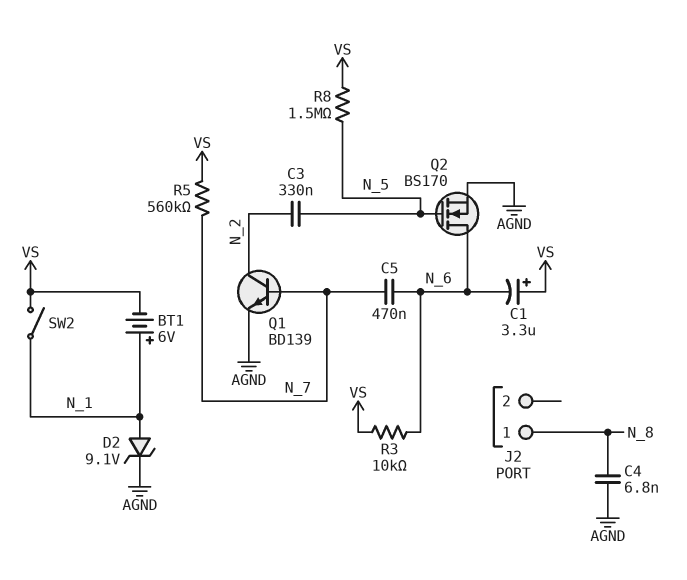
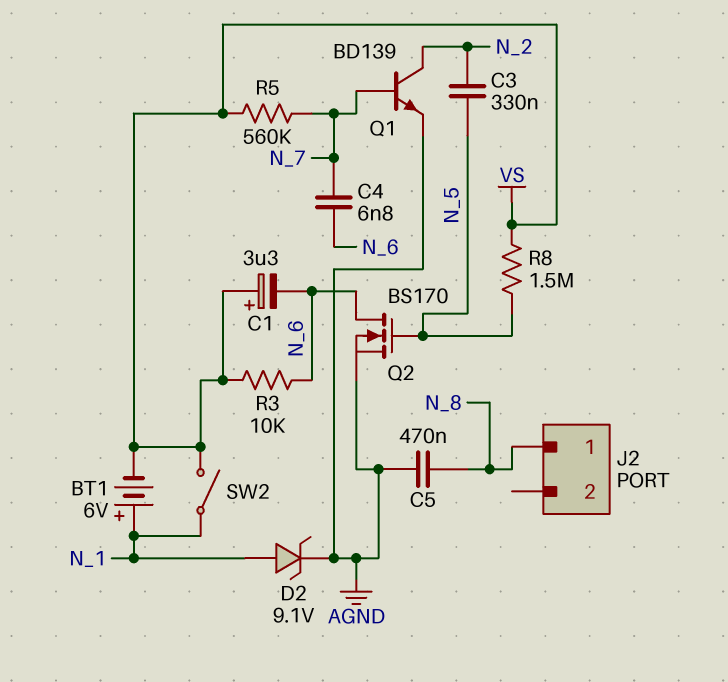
C4: 6.8nF (AGND, N_8) -> 6.8nF (N_6, N_7)
C5: 470nF (N_6, N_7) -> 470nF (AGND, N_8)

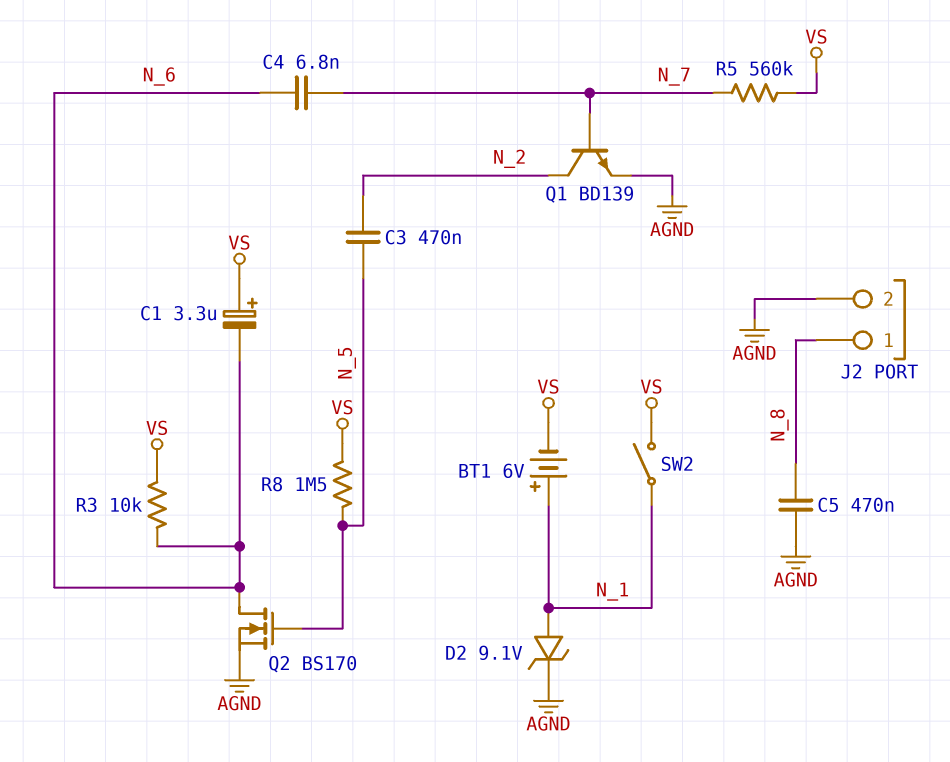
C3: 330nF (N_2, N_5) -> 470nF (N_2, N_5)
J2 pin 2: none -> AGND

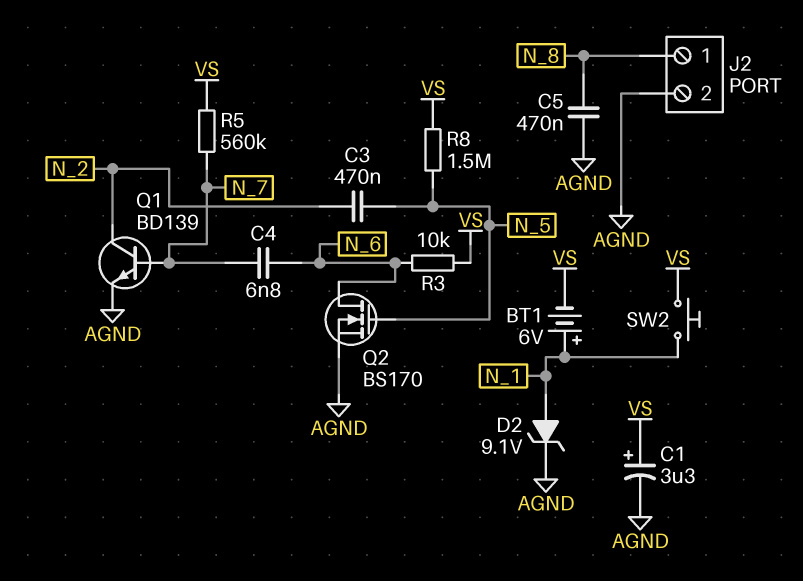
C1: 3.3uF (plus VS, minus N_6) -> 3.3uF (plus VS, minus AGND)
SW2: switch (N_1, VS) -> button (N_1, VS)

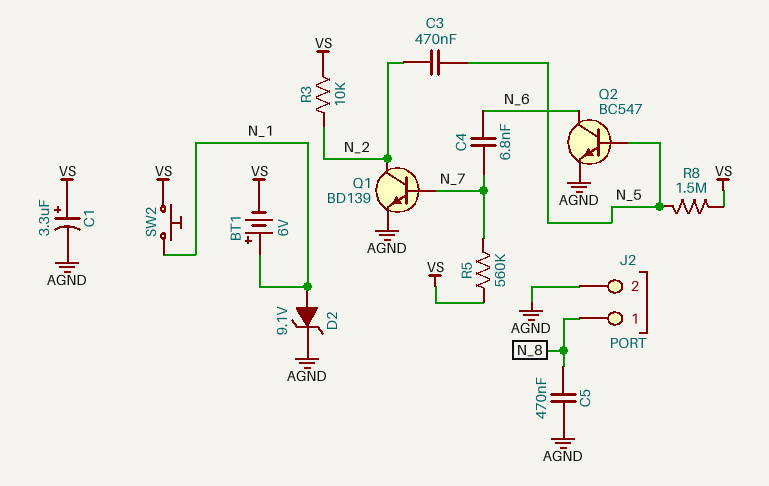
Q2: NMOS BS170 (G N_5, D N_6, S AGND) -> NPN BC547 (B N_5, C N_6, E AGND)
R3: 10k (N_6, VS) -> 10k (N_2, VS)

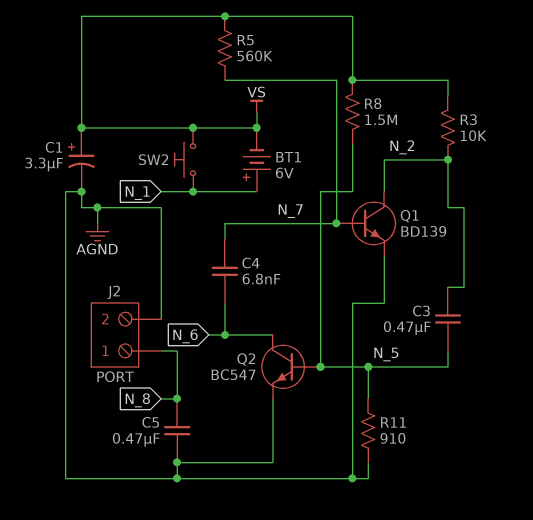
D2: zener 9.1V (A N_1, K AGND) -> none
R11: none -> 910 (AGND, N_5)

